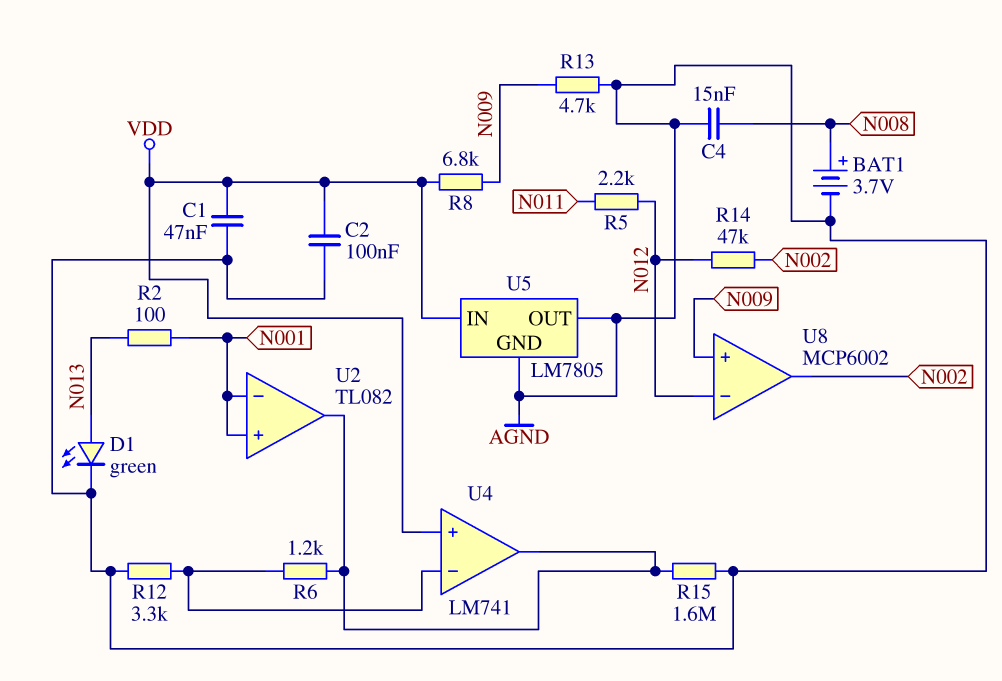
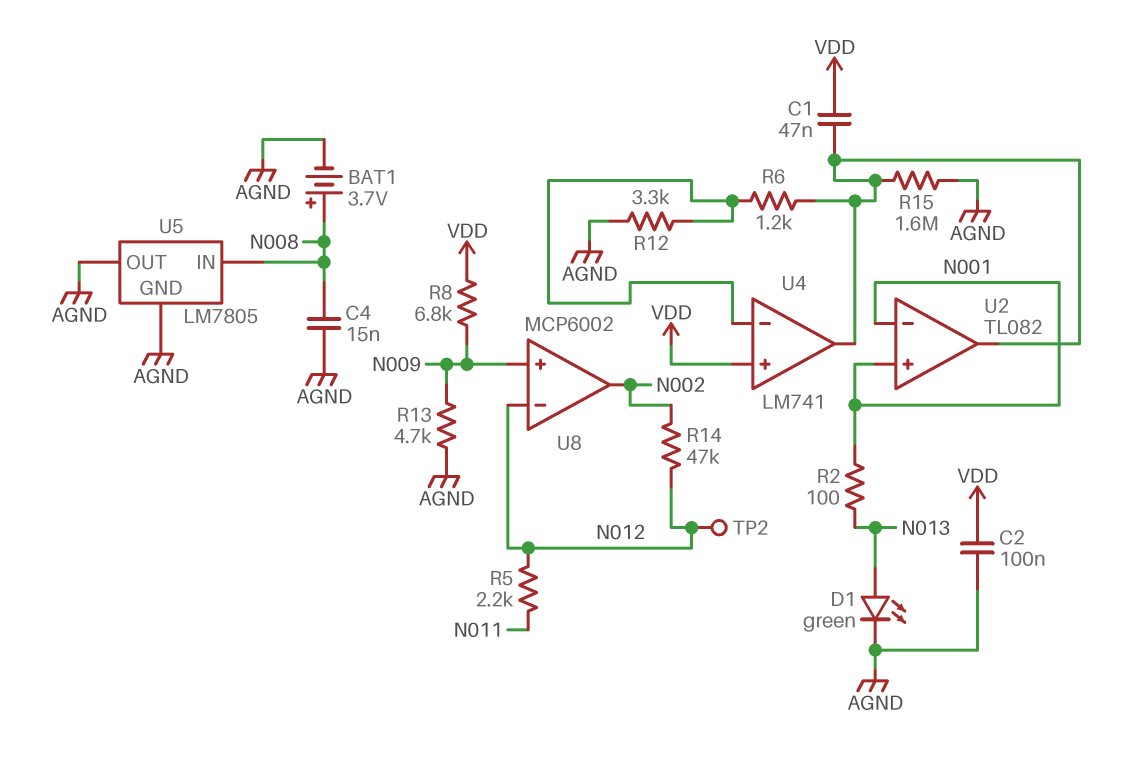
C1: 47nF (AGND, VDD) -> 47nF (U2/out, VDD)
TP2: none -> test point (N012)
U5 pin IN: VDD -> N008

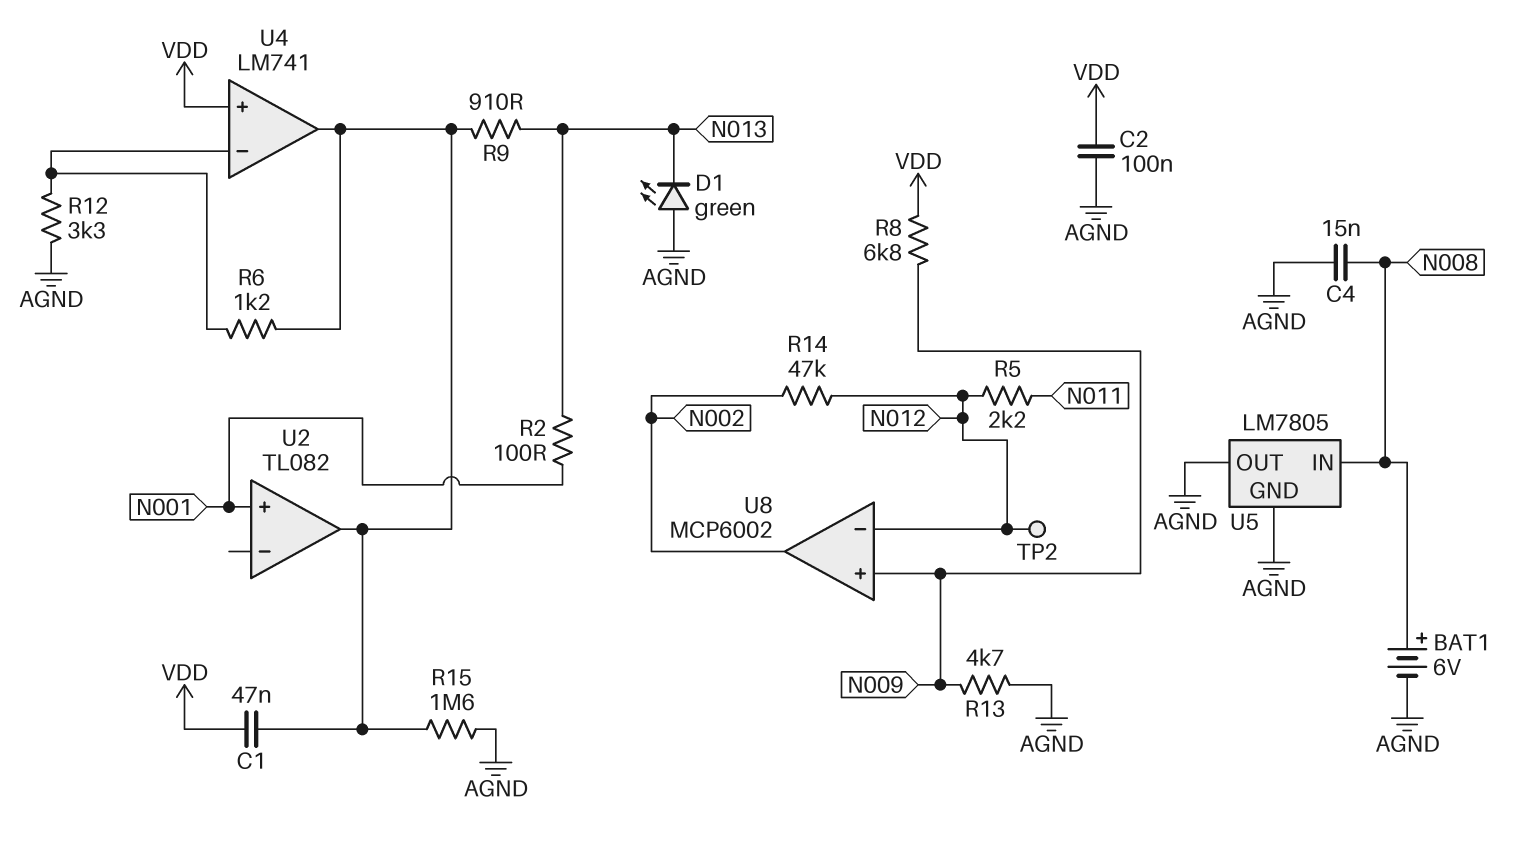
BAT1: 3.7V (plus N008, minus AGND) -> 6V (plus N008, minus AGND)
D1: LED green (A N013, K AGND) -> LED green (A AGND, K N013)
R9: none -> 910 (N013, U2/out)
U2 pin in-: N001 -> none

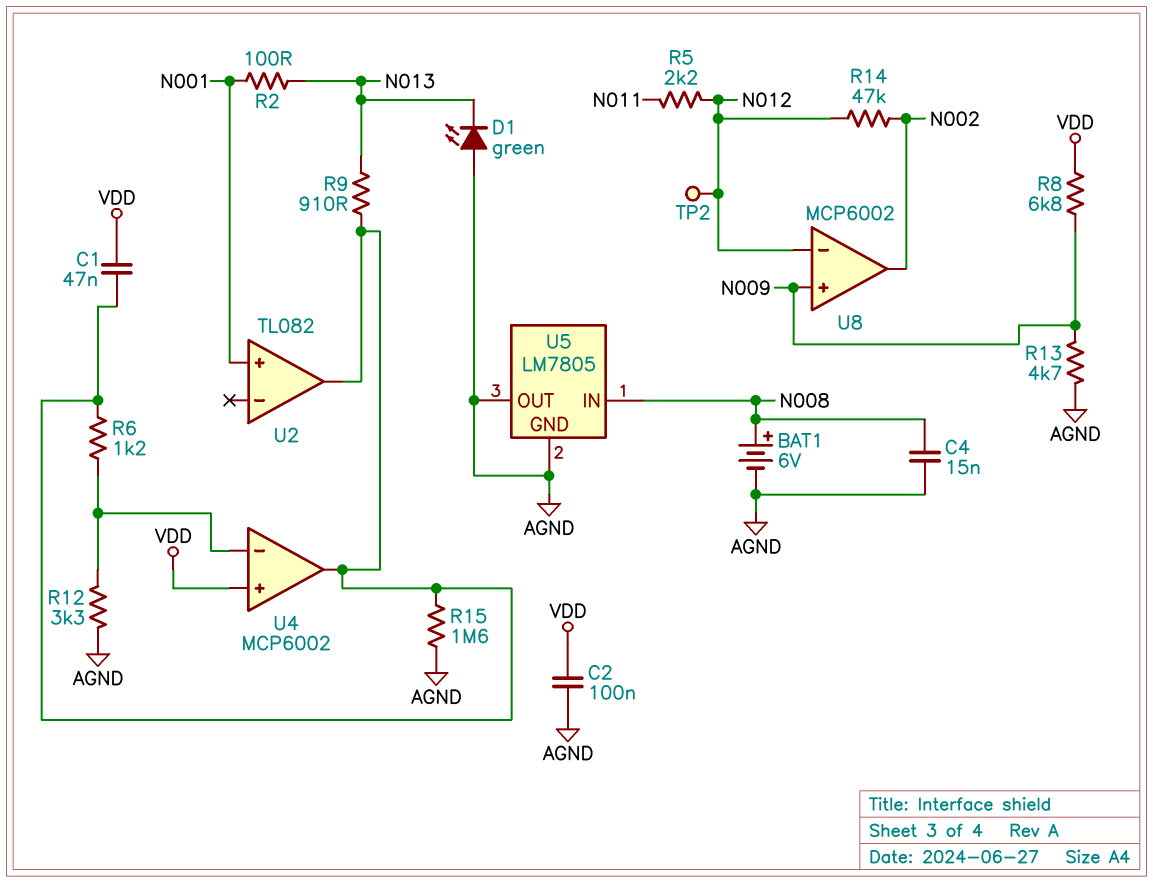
U4: LM741 -> MCP6002

